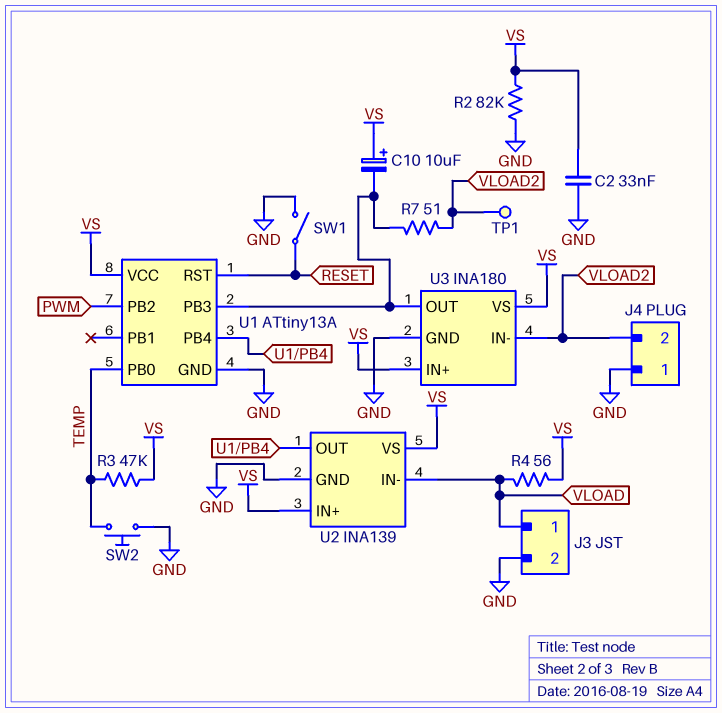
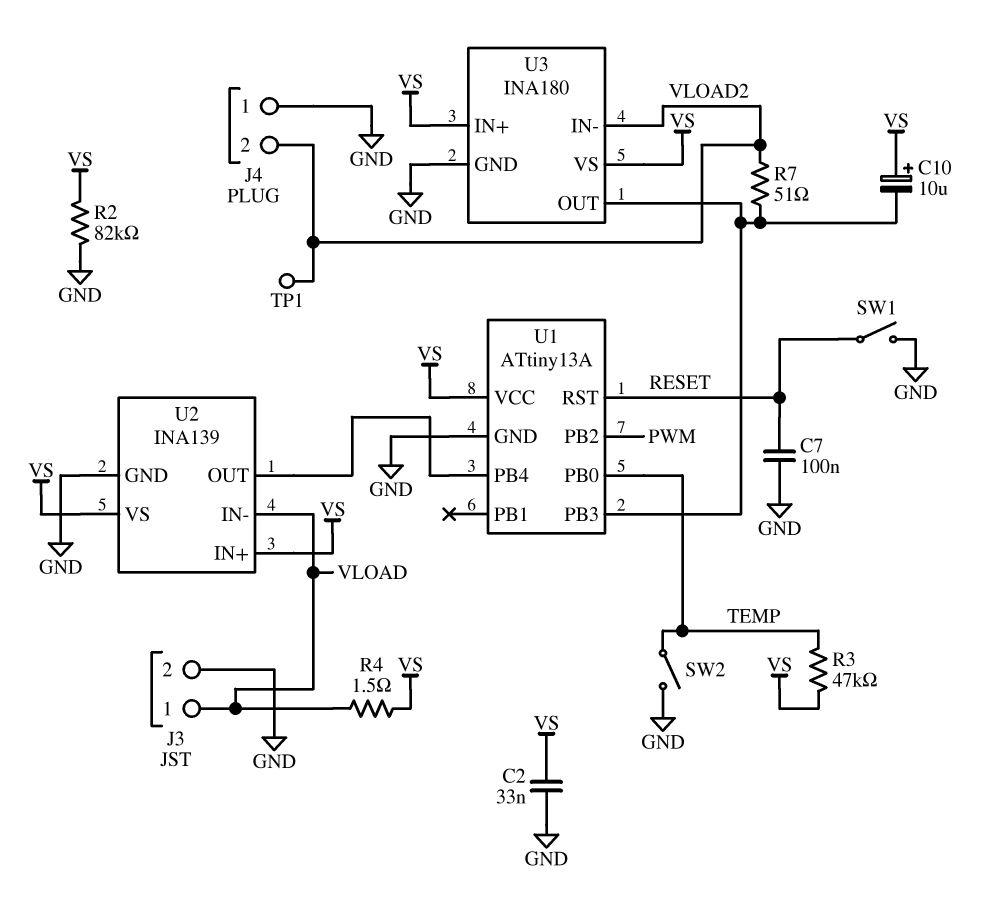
C7: none -> 100nF (GND, RESET)
R4: 56 (VLOAD, VS) -> 1.5 (VLOAD, VS)
SW2: button (GND, TEMP) -> switch (GND, TEMP)

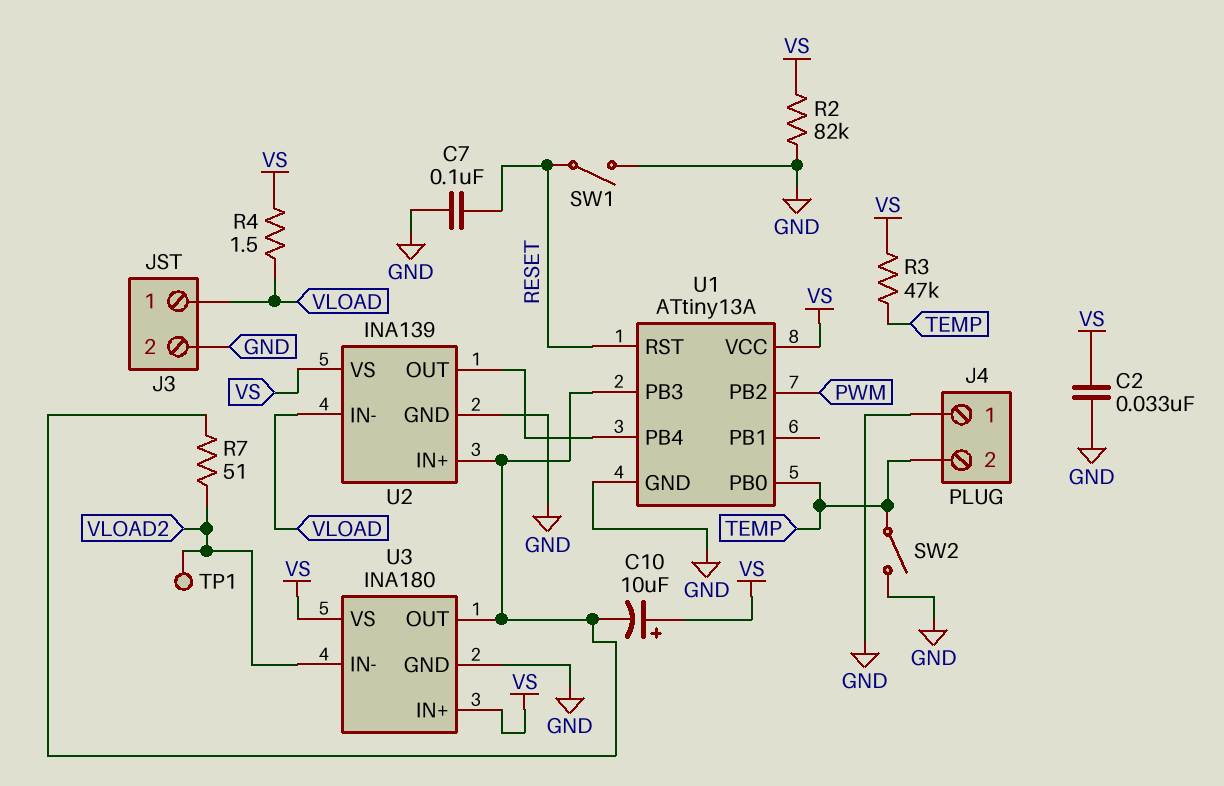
J4 pin 2: VLOAD2 -> TEMP
U2 pin IN+: VS -> U1/PB3

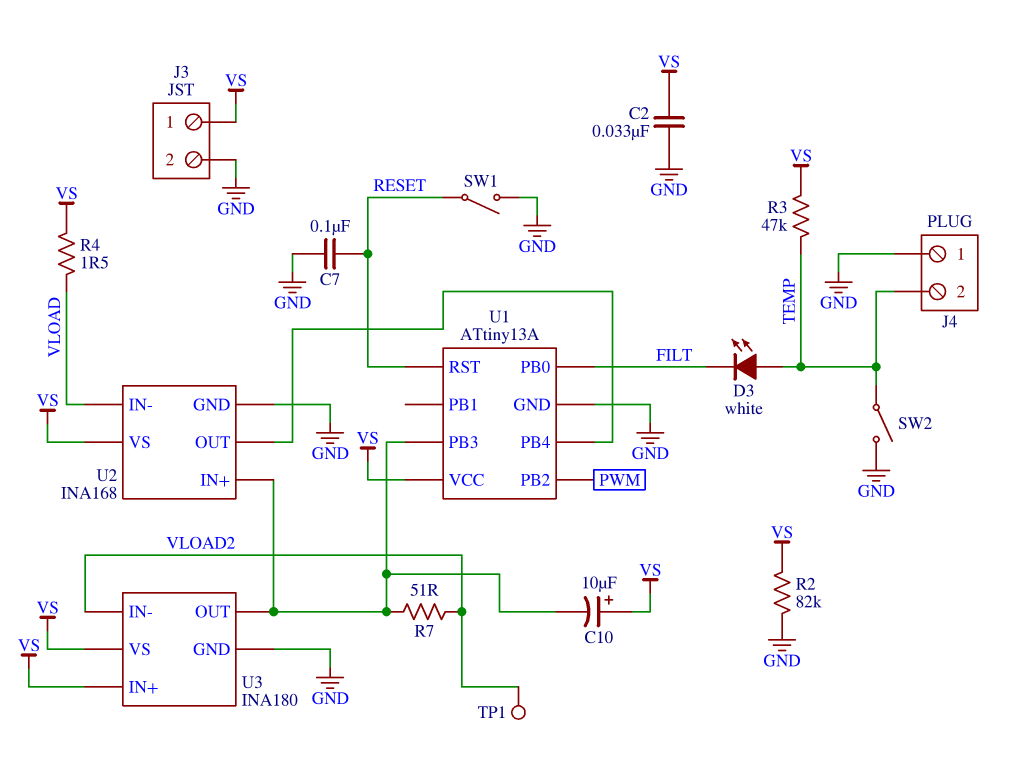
D3: none -> LED white (A TEMP, K FILT)
J3 pin 1: VLOAD -> VS
U1 pin PB0: TEMP -> FILT
U2: INA139 -> INA168

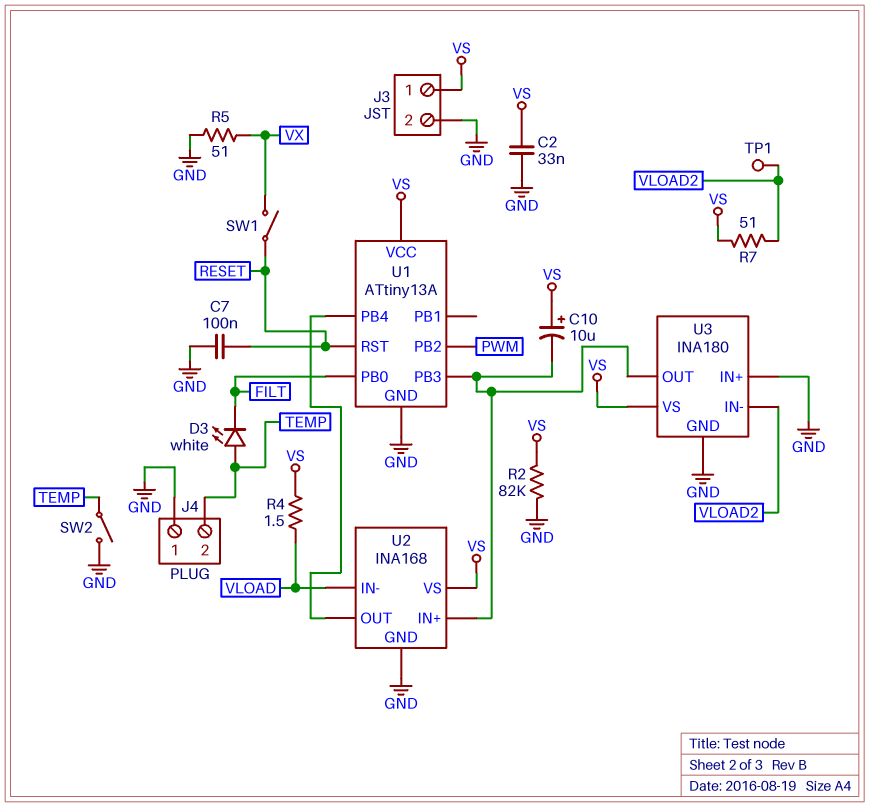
R3: 47k (TEMP, VS) -> none
R5: none -> 51 (GND, VX)
R7: 51 (U1/PB3, VLOAD2) -> 51 (VLOAD2, VS)
SW1: switch (GND, RESET) -> switch (RESET, VX)
U3 pin IN+: VS -> GND

